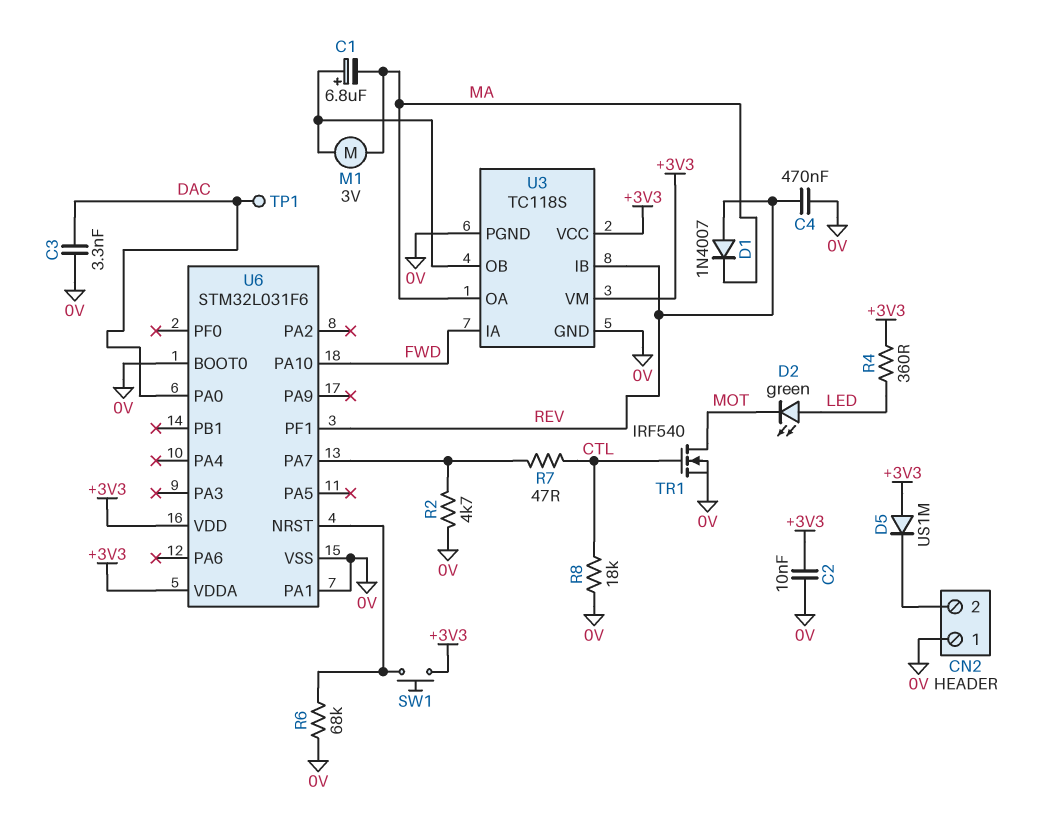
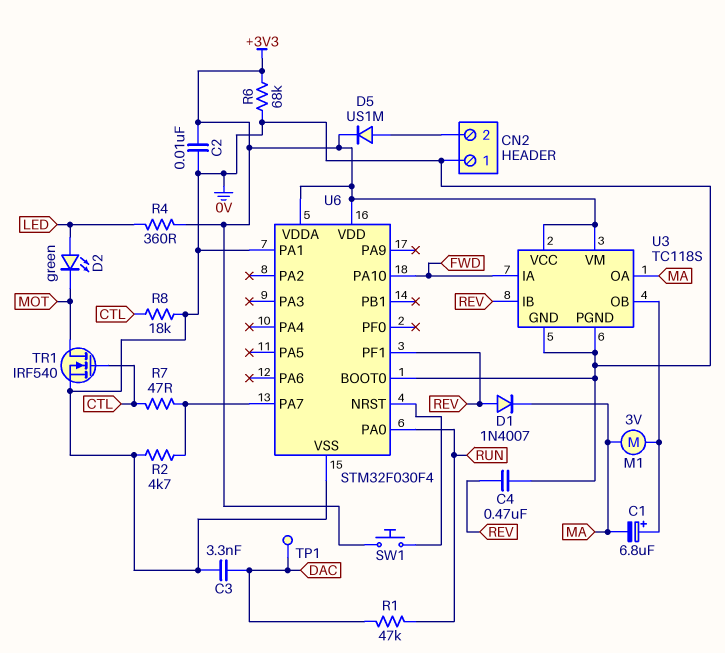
D5: diode US1M (A +3V3, K CN2/2) -> diode US1M (A CN2/2, K +3V3)
R1: none -> 47k (DAC, RUN)
R6: 68k (0V, U6/NRST) -> 68k (+3V3, 0V)
U6: STM32L031F6 -> STM32F030F4
U6 pin PA0: DAC -> RUN

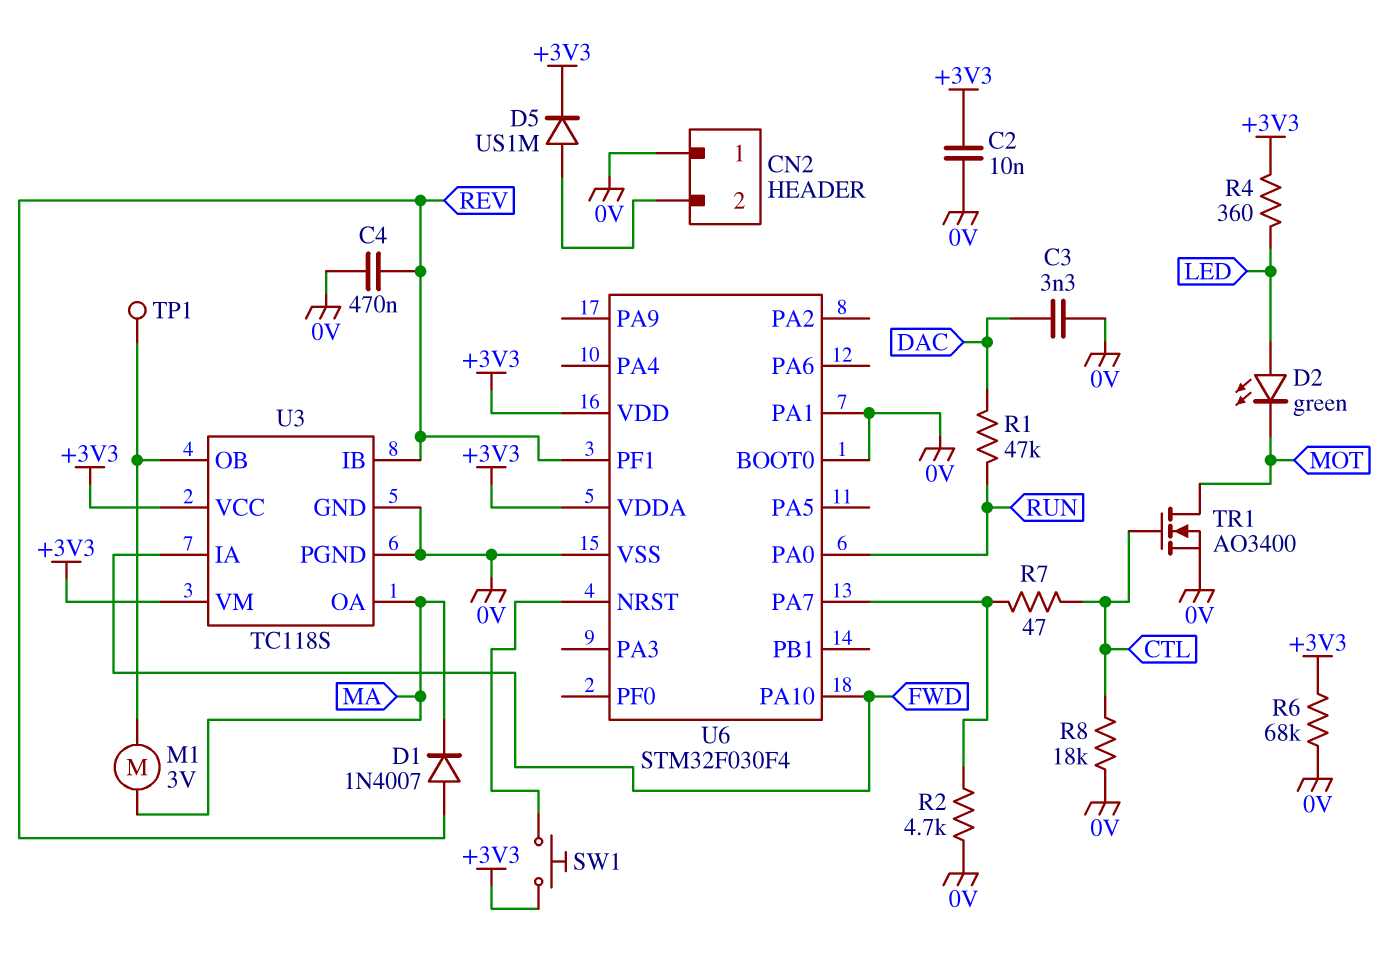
C1: 6.8uF (plus U3/OB, minus MA) -> none
TP1: test point (DAC) -> test point (U3/OB)
TR1: NMOS IRF540 (G CTL, D MOT, S 0V) -> NMOS AO3400 (G CTL, D MOT, S 0V)

